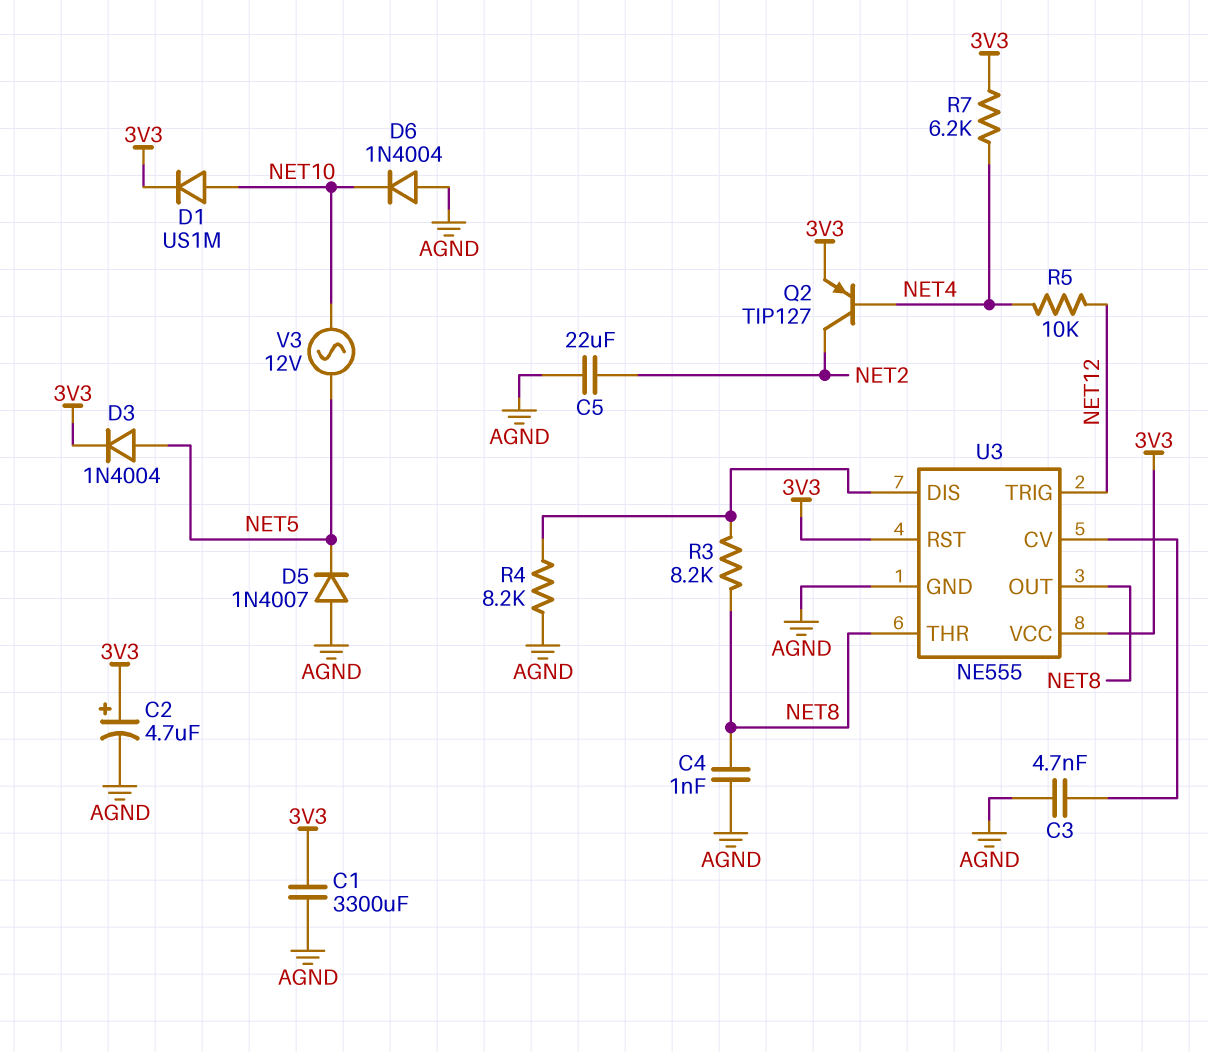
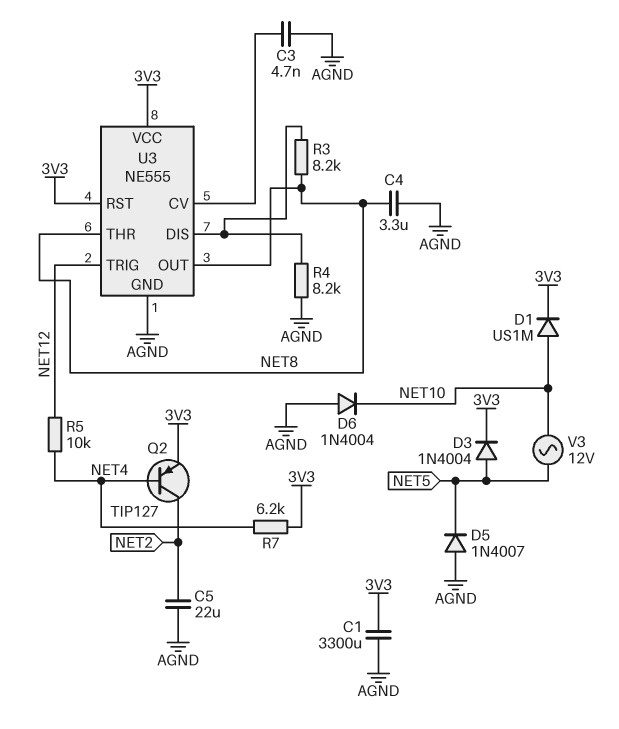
C2: 4.7uF (plus 3V3, minus AGND) -> none
C4: 1nF (AGND, NET8) -> 3.3uF (AGND, NET8)

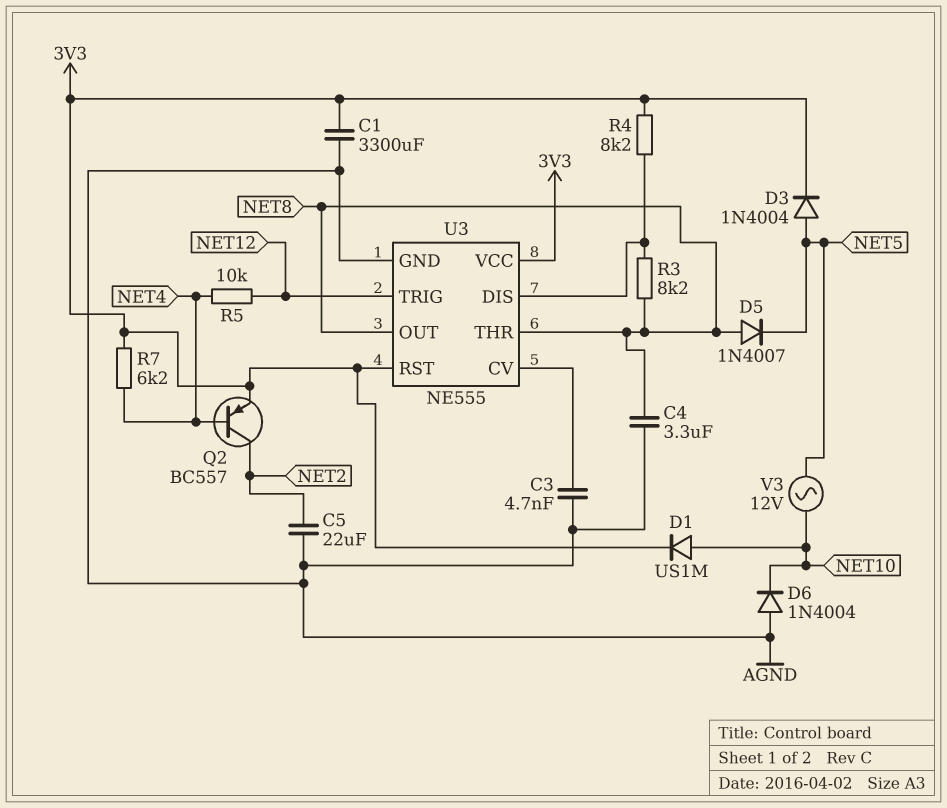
D5: diode 1N4007 (A AGND, K NET5) -> diode 1N4007 (A NET8, K NET5)
Q2: PNP TIP127 (B NET4, C NET2, E 3V3) -> PNP BC557 (B NET4, C NET2, E 3V3)
R4: 8.2k (AGND, U3/DIS) -> 8.2k (3V3, U3/DIS)

